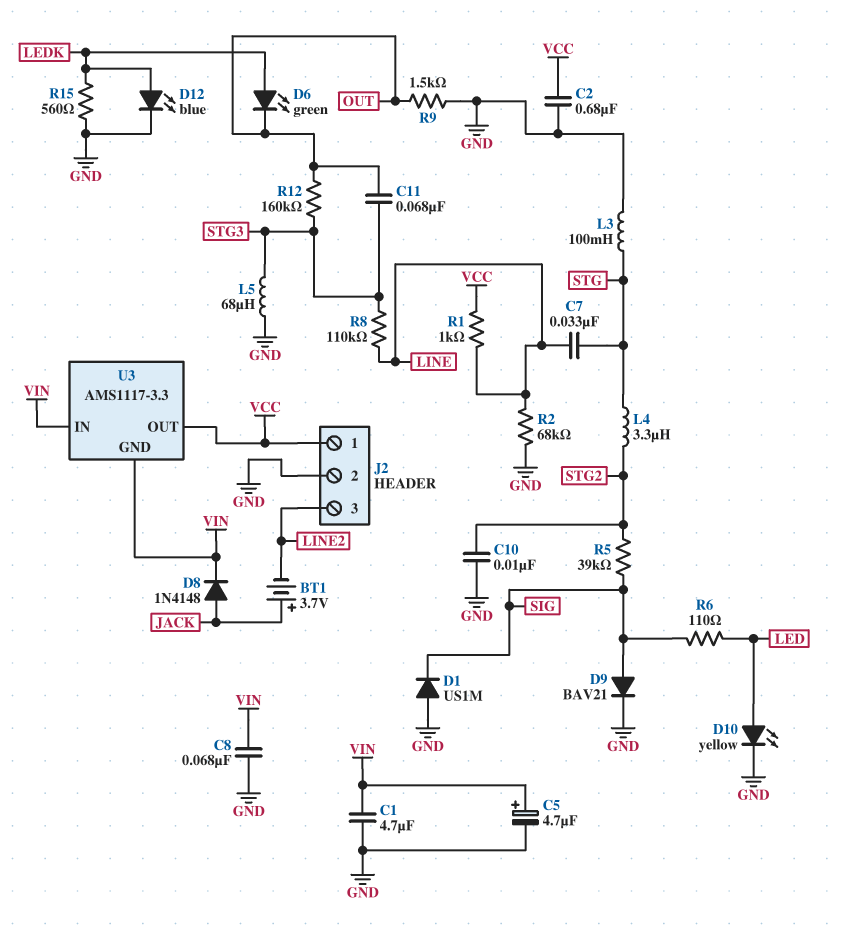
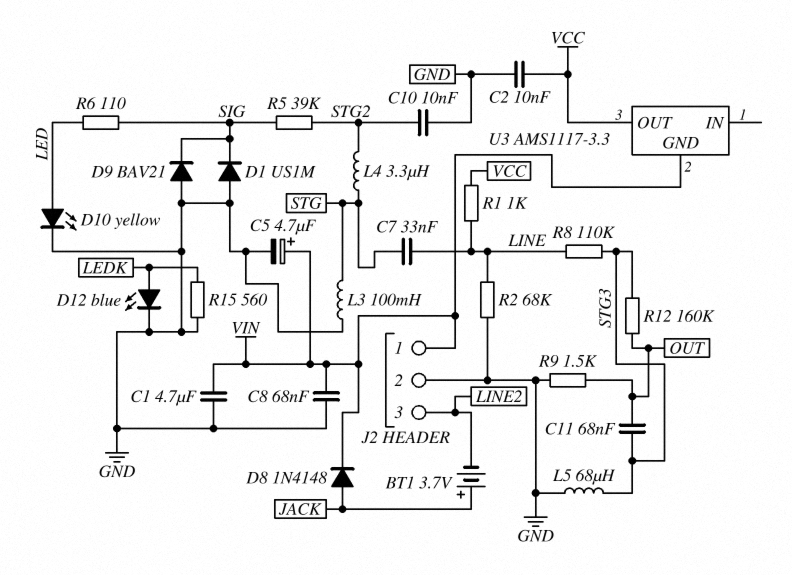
C2: 680nF (GND, VCC) -> 10nF (GND, VCC)
D6: LED green (A LEDK, K OUT) -> none
D9: diode BAV21 (A SIG, K GND) -> diode BAV21 (A GND, K SIG)
J2 pin 1: VCC -> VIN
U3 pin IN: VIN -> none

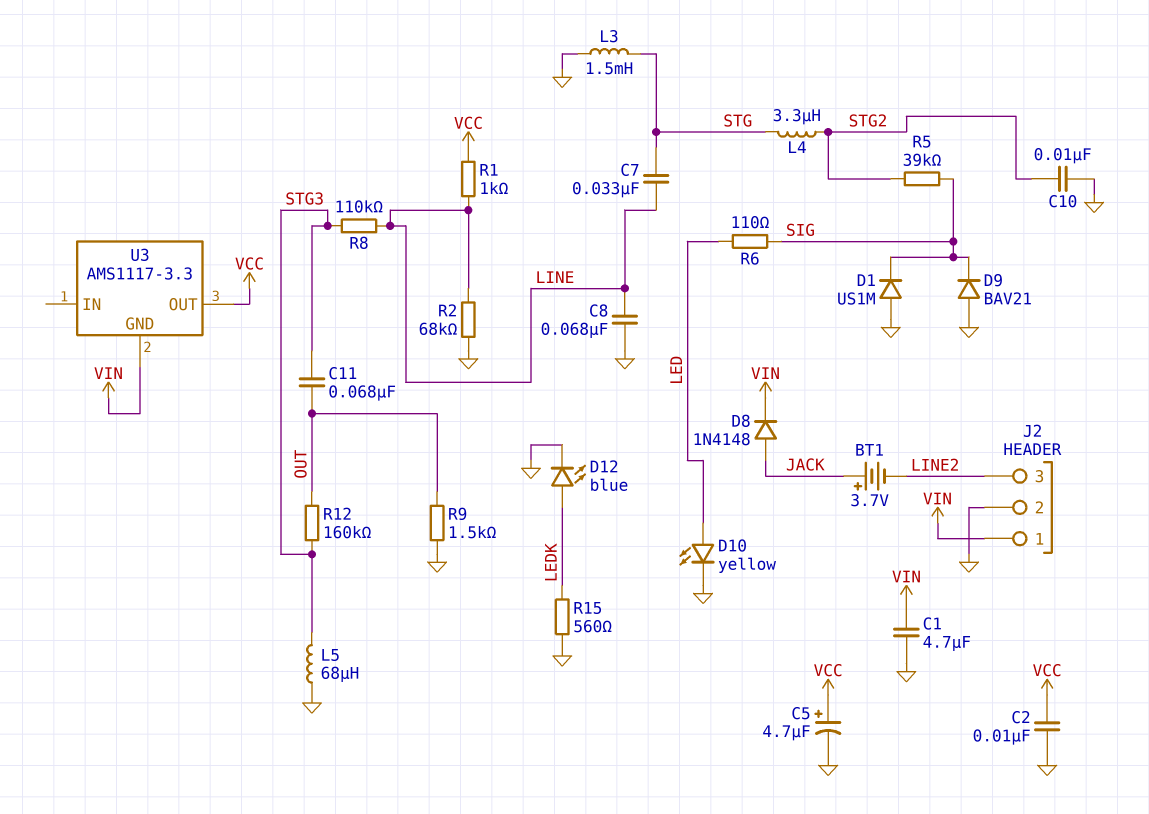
C5: 4.7uF (plus VIN, minus GND) -> 4.7uF (plus VCC, minus GND)
C8: 68nF (GND, VIN) -> 68nF (GND, LINE)
L3: 100mH (GND, STG) -> 1.5mH (GND, STG)

